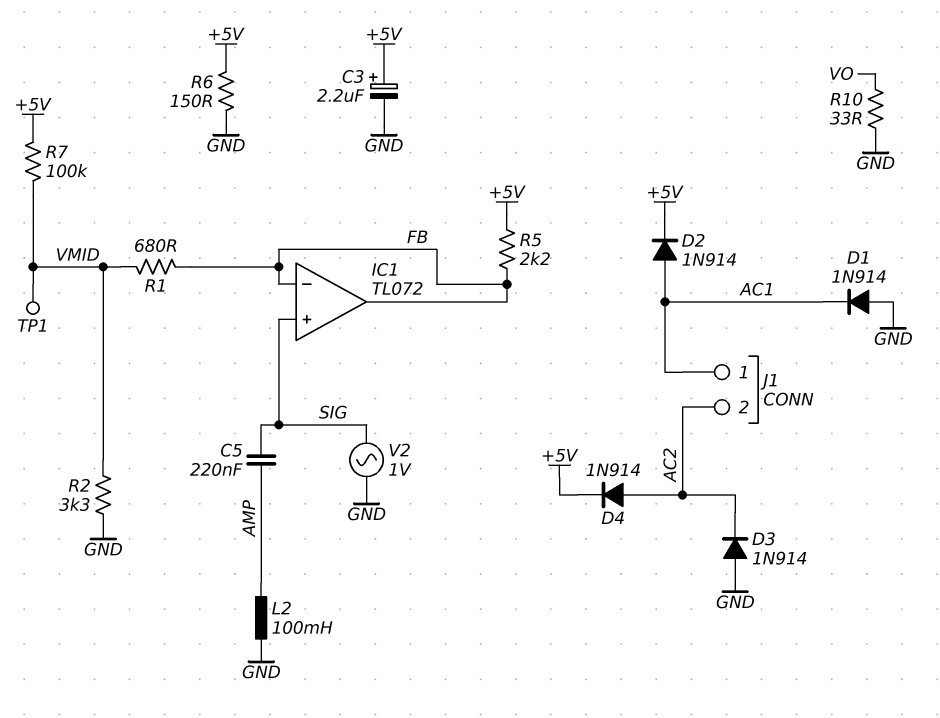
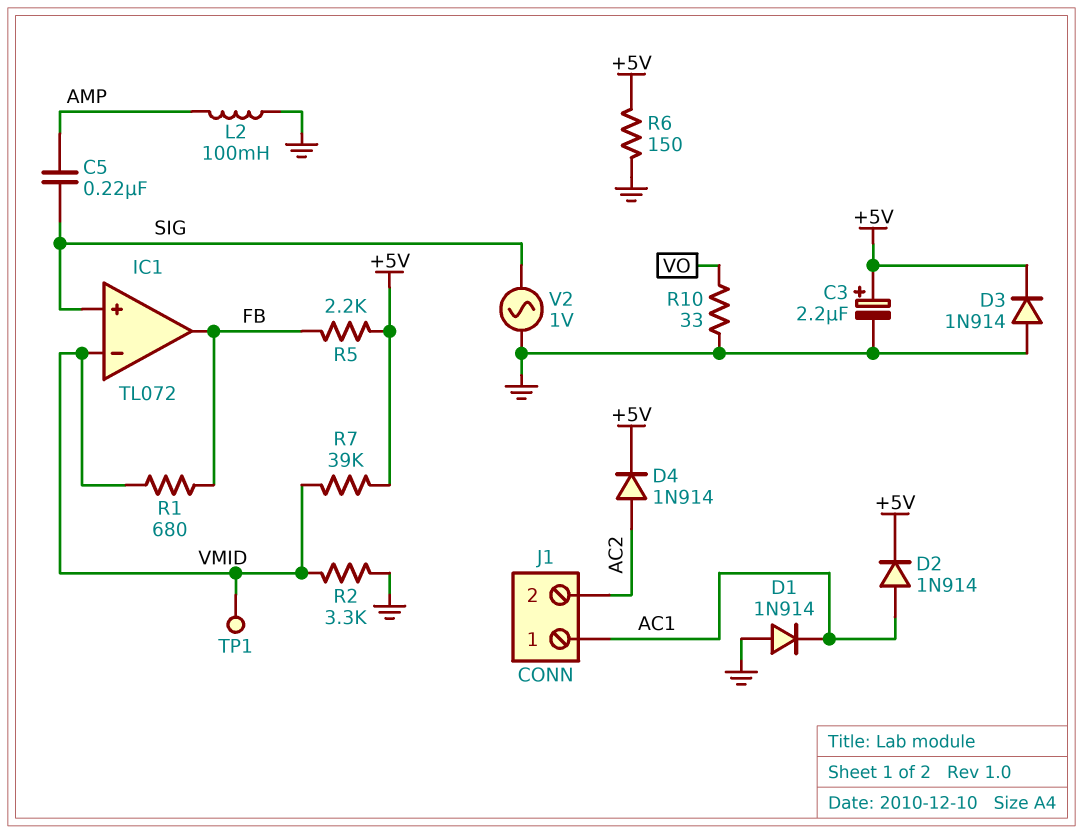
D3: diode 1N914 (A GND, K AC2) -> diode 1N914 (A GND, K +5V)
IC1 pin in-: FB -> VMID
R7: 100k (+5V, VMID) -> 39k (+5V, VMID)

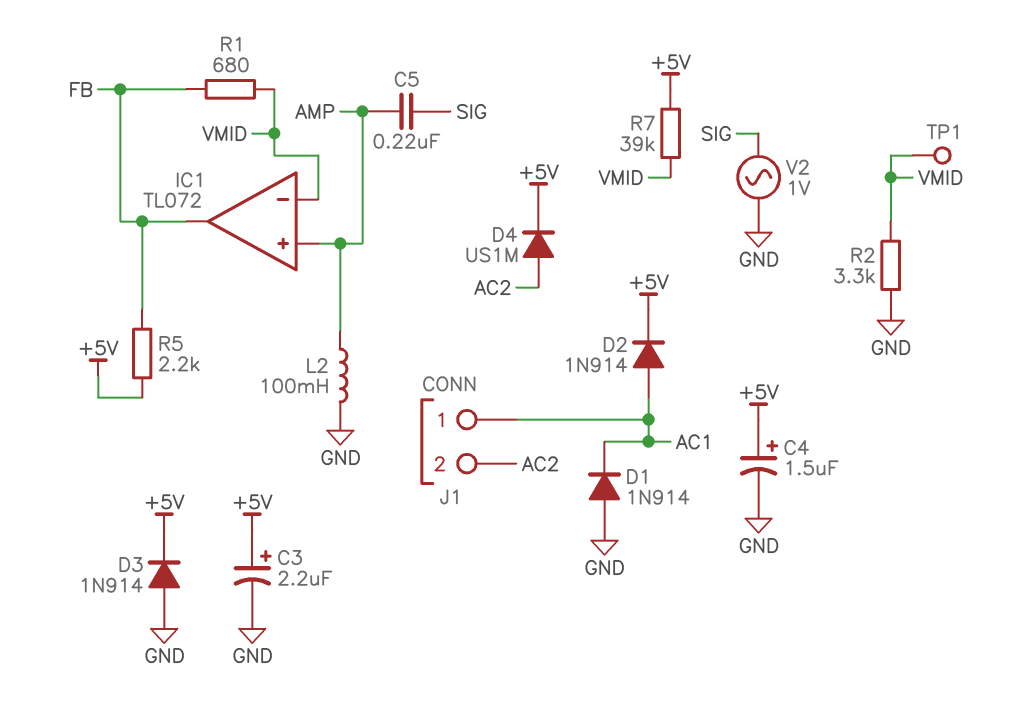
C4: none -> 1.5uF (plus +5V, minus GND)
D4: diode 1N914 (A AC2, K +5V) -> diode US1M (A AC2, K +5V)
IC1 pin in+: SIG -> AMP
R6: 150 (+5V, GND) -> none
R10: 33 (GND, VO) -> none

